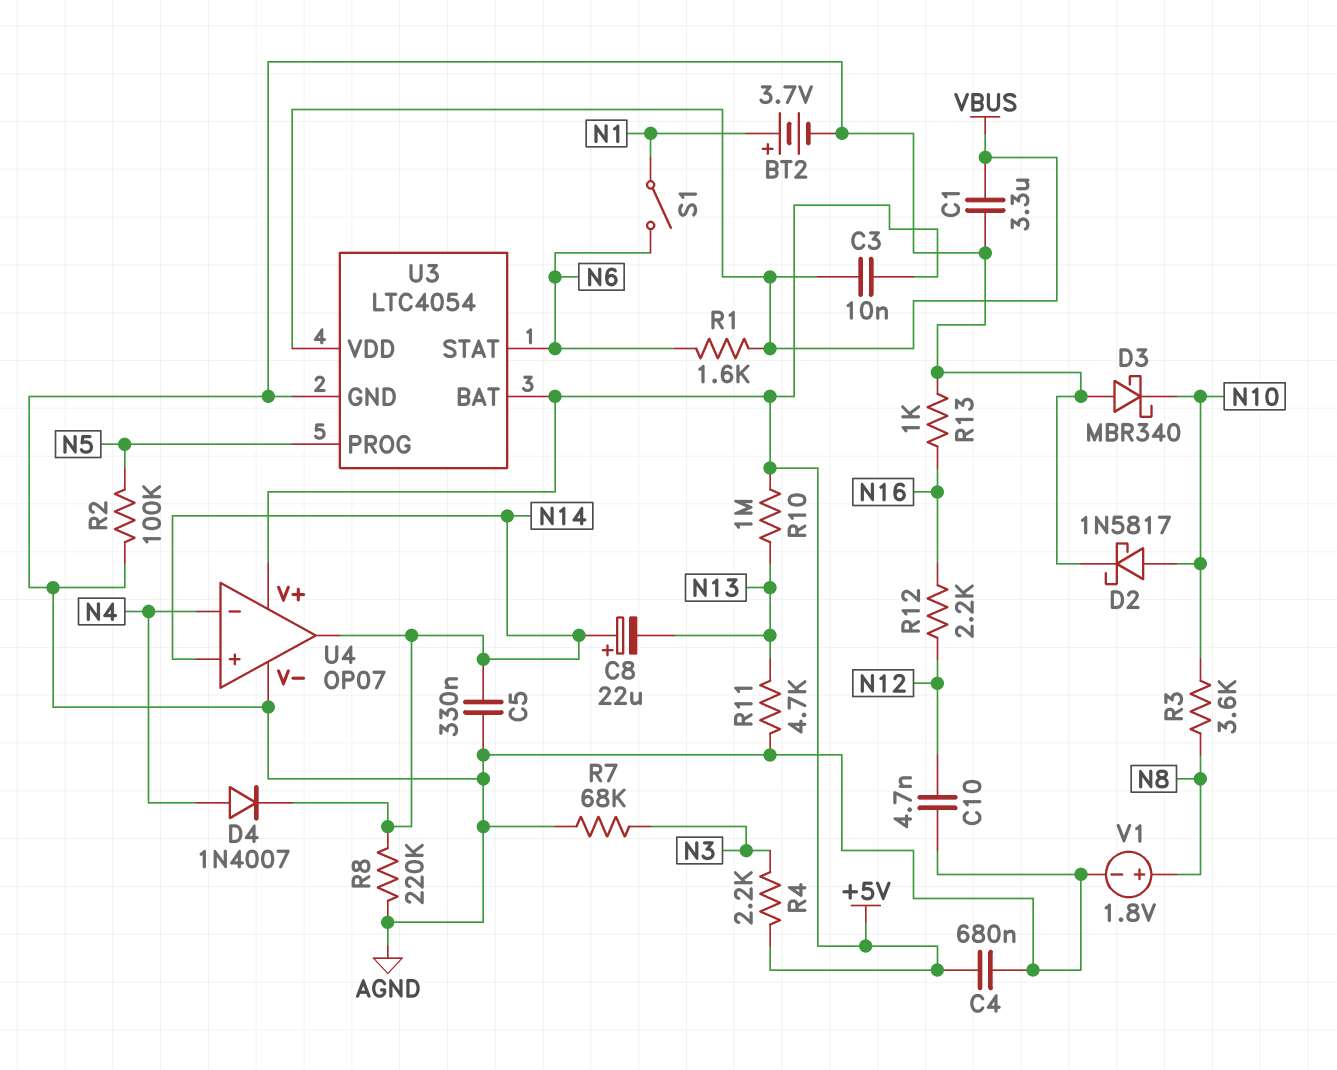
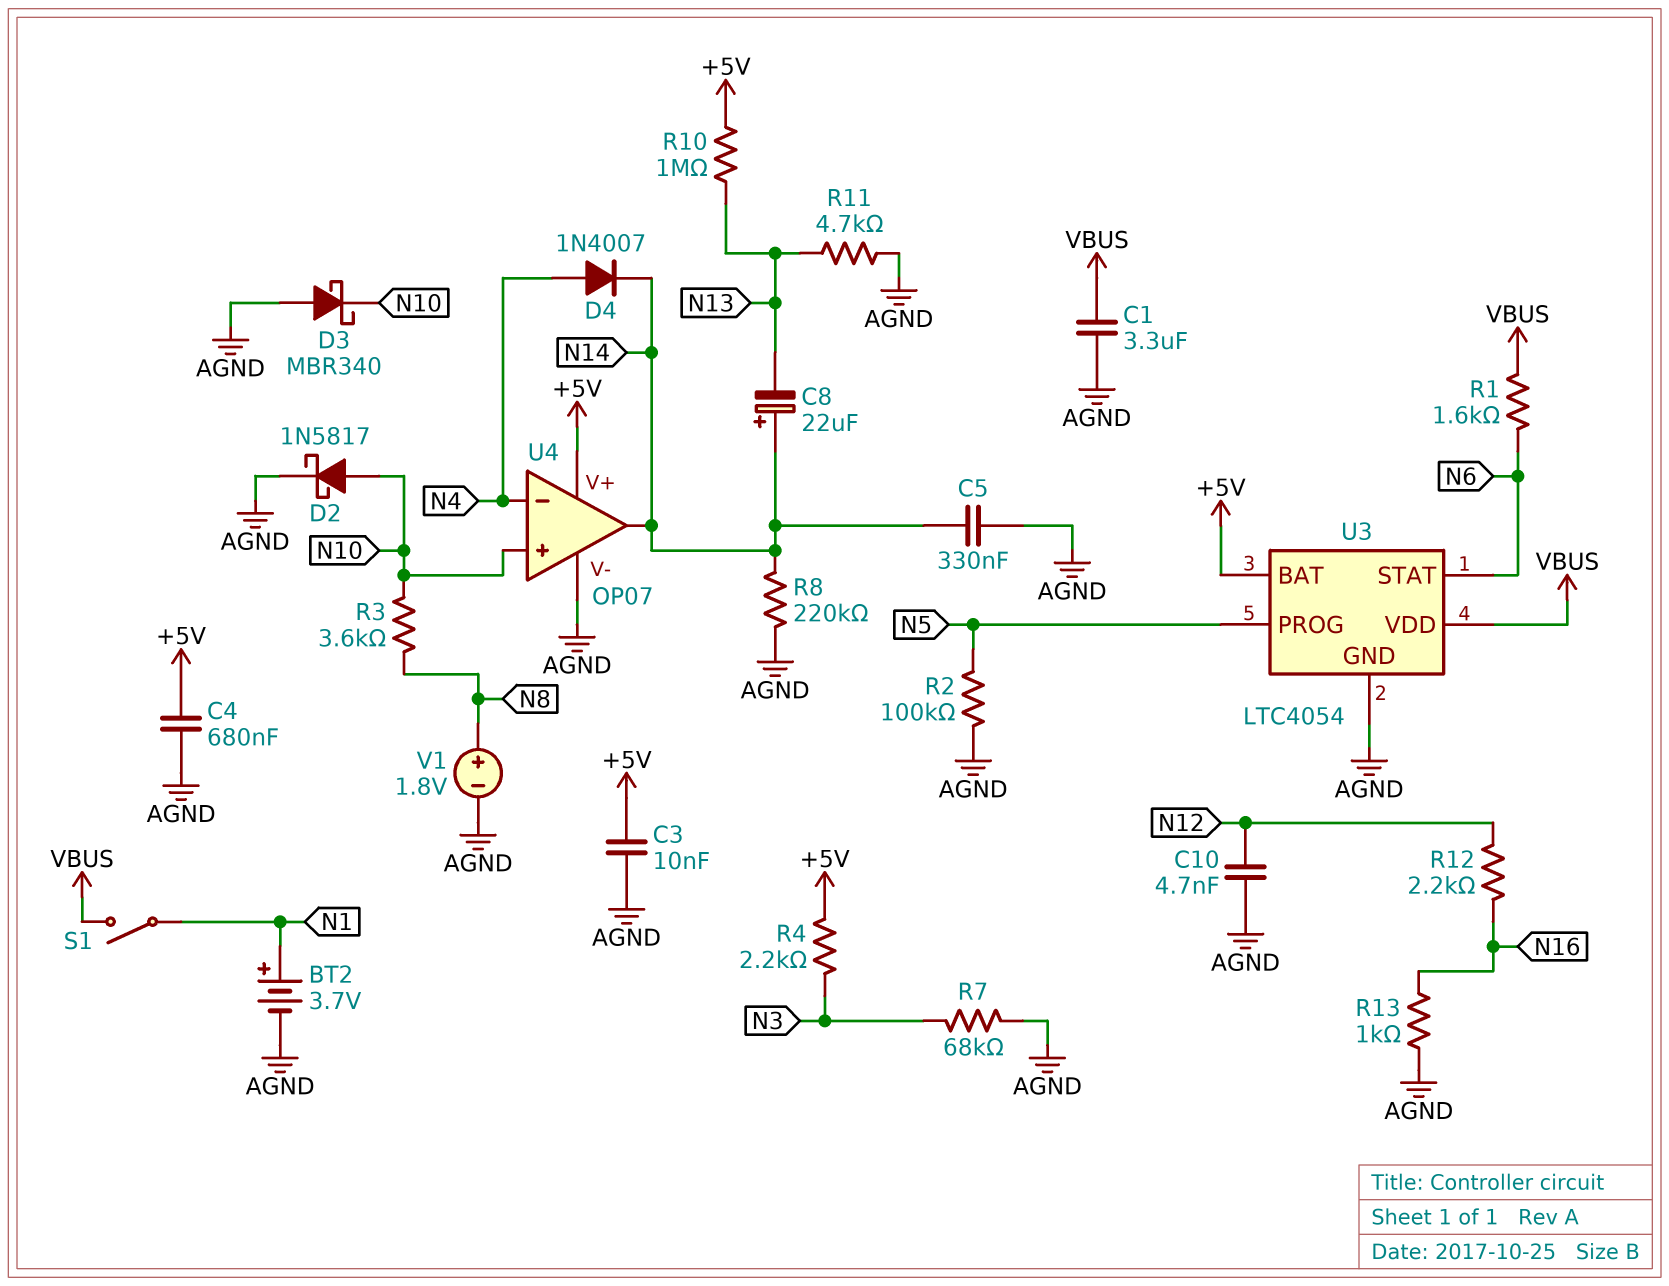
C3: 10nF (+5V, VBUS) -> 10nF (+5V, AGND)
S1: switch (N1, N6) -> switch (N1, VBUS)
U4 pin in+: N14 -> N10

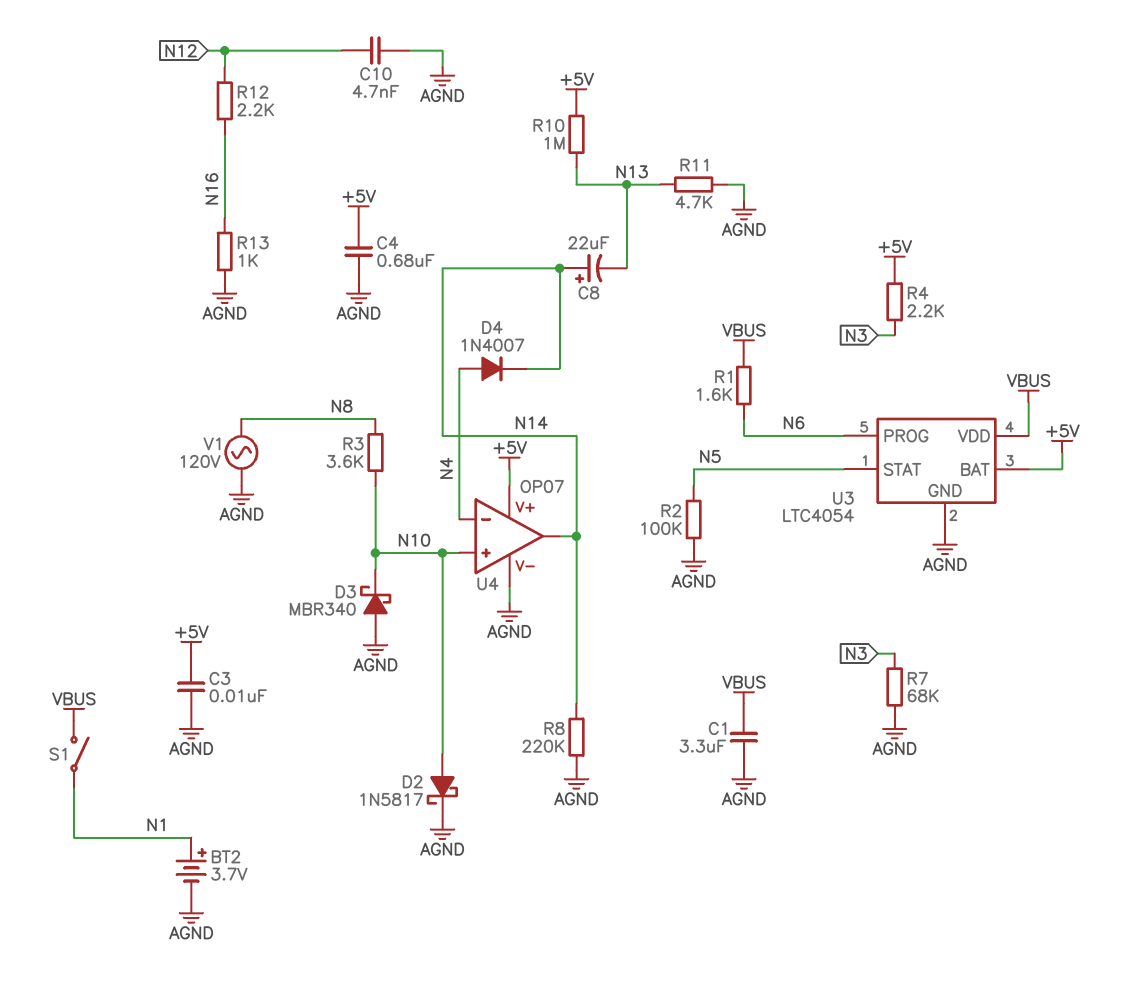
C5: 330nF (AGND, N14) -> none
U3 pin PROG: N5 -> N6
U3 pin STAT: N6 -> N5
V1: 1.8V (plus N8, minus AGND) -> AC 120V (AGND, N8)

